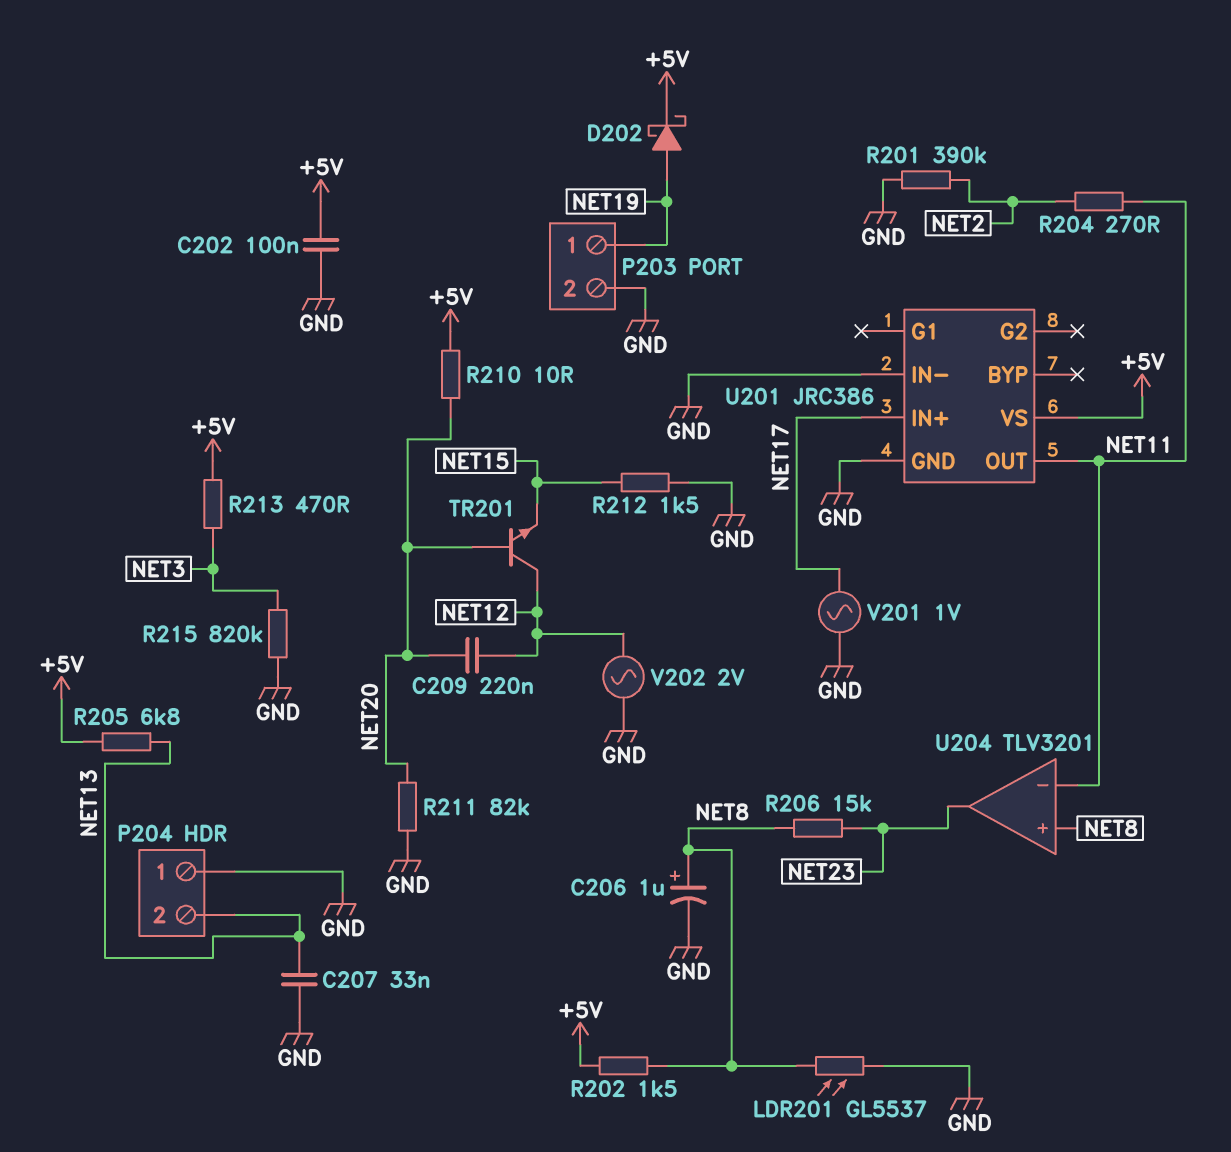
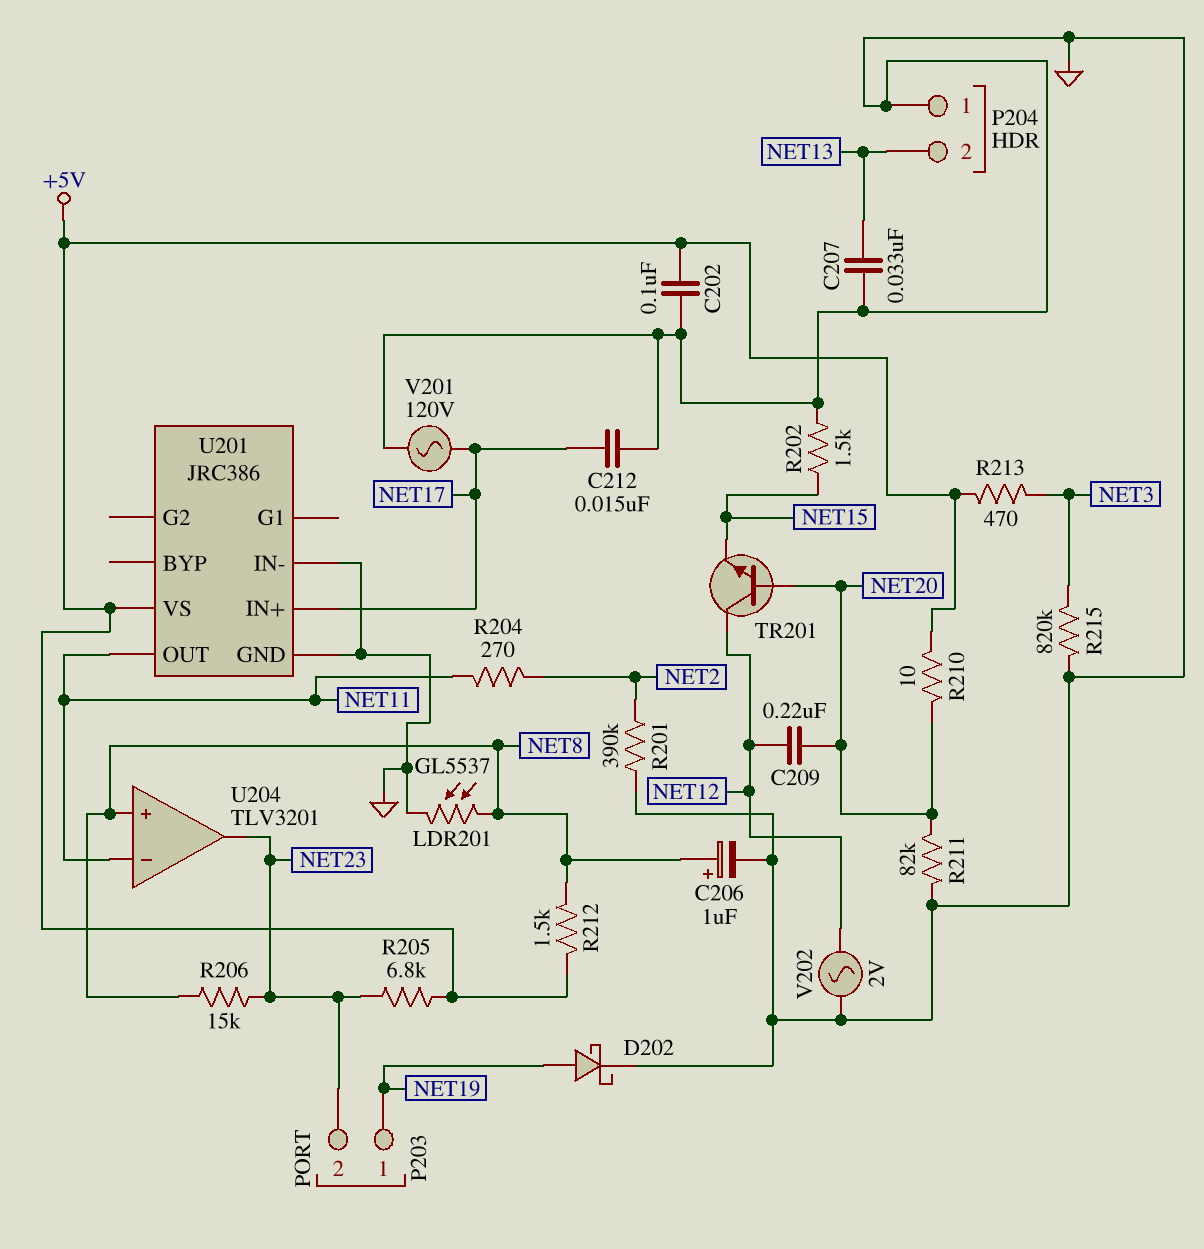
C212: none -> 15nF (GND, NET17)
D202: schottky (A NET19, K +5V) -> schottky (A NET19, K GND)
P203 pin 2: GND -> NET23
R202: 1.5k (+5V, NET8) -> 1.5k (GND, NET15)
R205: 6.8k (+5V, NET13) -> 6.8k (+5V, NET23)
R212: 1.5k (GND, NET15) -> 1.5k (+5V, NET8)
V201: AC 1V (GND, NET17) -> AC 120V (GND, NET17)

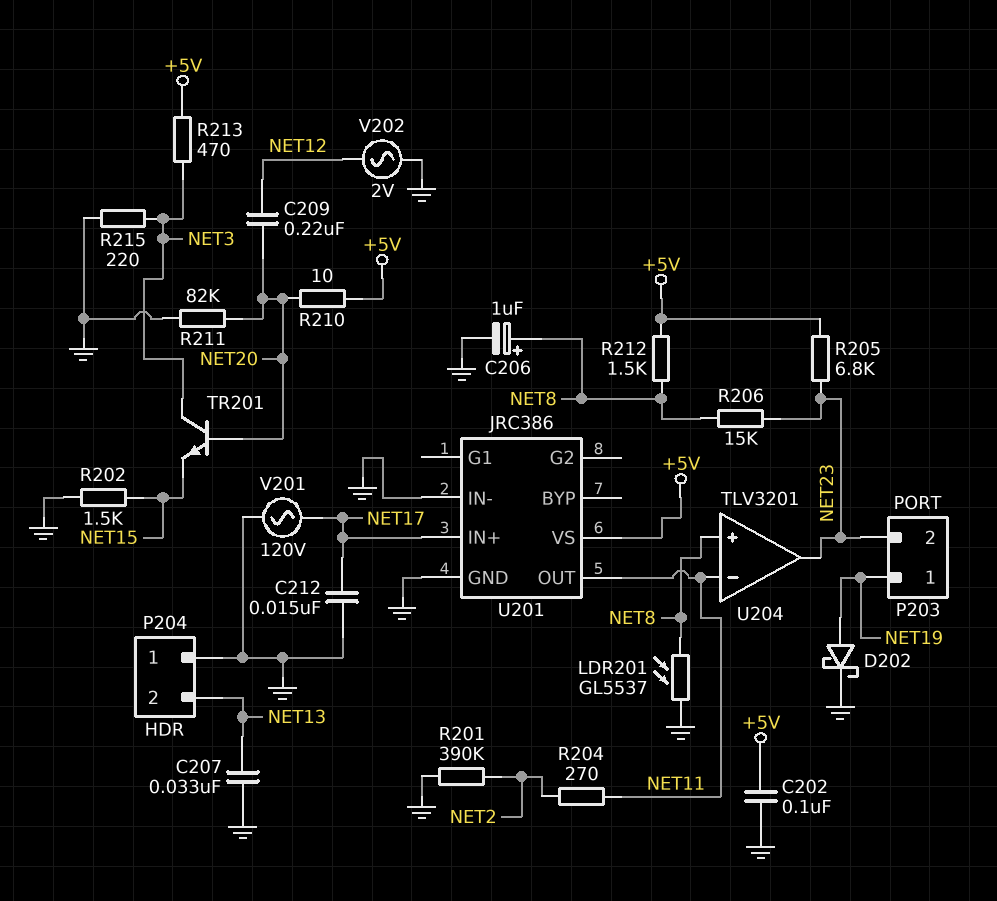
R215: 820k (GND, NET3) -> 220 (GND, NET3)
TR201: NPN (B NET20, C NET12, E NET15) -> NPN (B NET20, C NET3, E NET15)

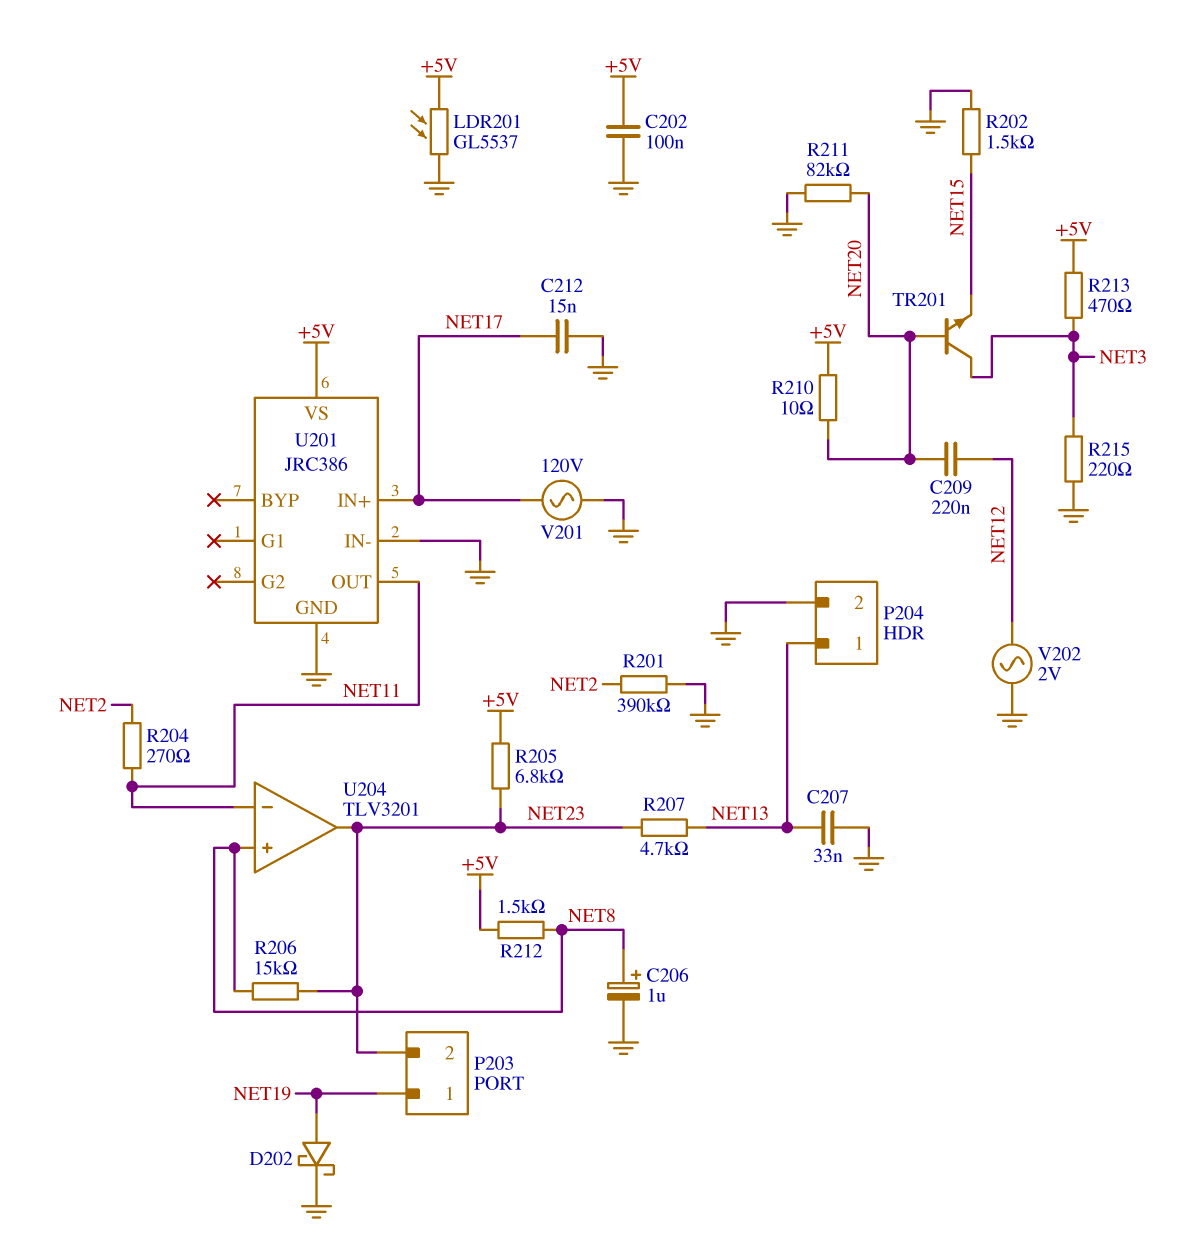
LDR201: GL5537 (GND, NET8) -> GL5537 (+5V, GND)
P204 pin 1: GND -> NET13
P204 pin 2: NET13 -> GND
R207: none -> 4.7k (NET13, NET23)

